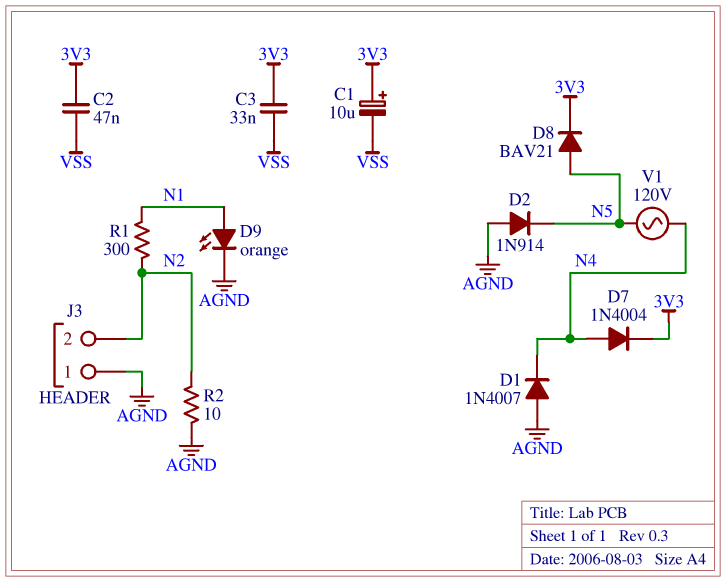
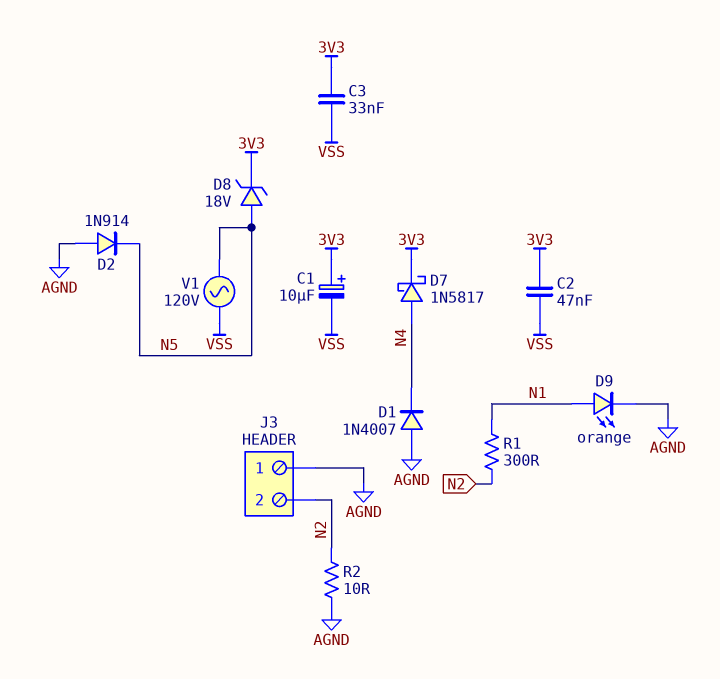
D7: diode 1N4004 (A N4, K 3V3) -> schottky 1N5817 (A N4, K 3V3)
D8: diode BAV21 (A N5, K 3V3) -> zener 18V (A N5, K 3V3)
V1: AC 120V (N4, N5) -> AC 120V (N5, VSS)

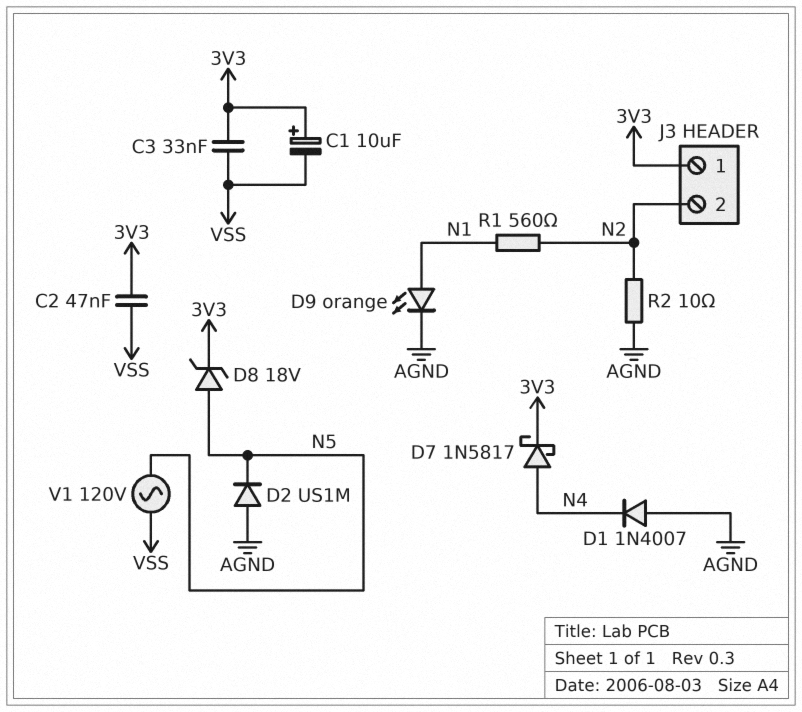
D2: diode 1N914 (A AGND, K N5) -> diode US1M (A AGND, K N5)
J3 pin 1: AGND -> 3V3
R1: 300 (N1, N2) -> 560 (N1, N2)

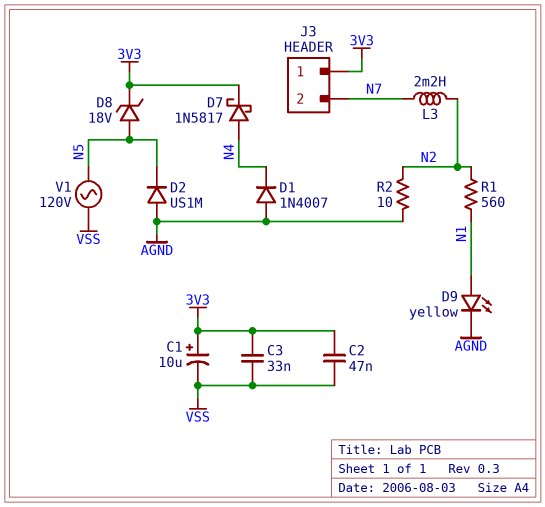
D9: LED orange (A N1, K AGND) -> LED yellow (A N1, K AGND)
J3 pin 2: N2 -> N7
L3: none -> 2.2mH (N2, N7)

